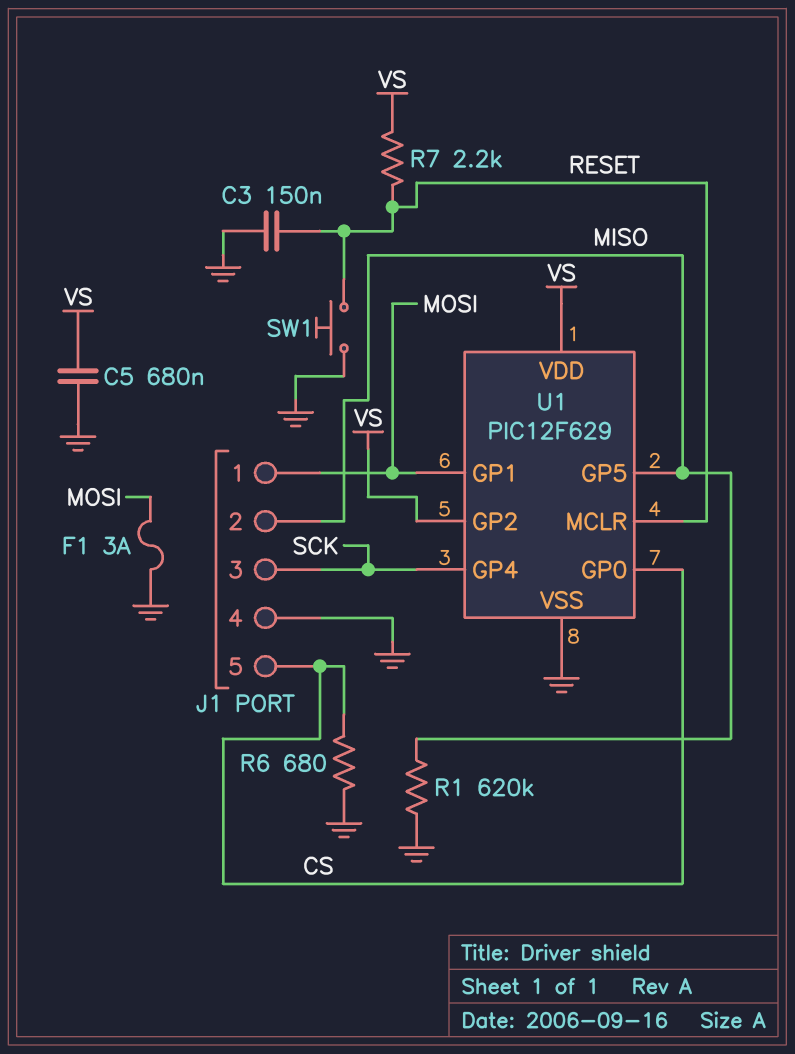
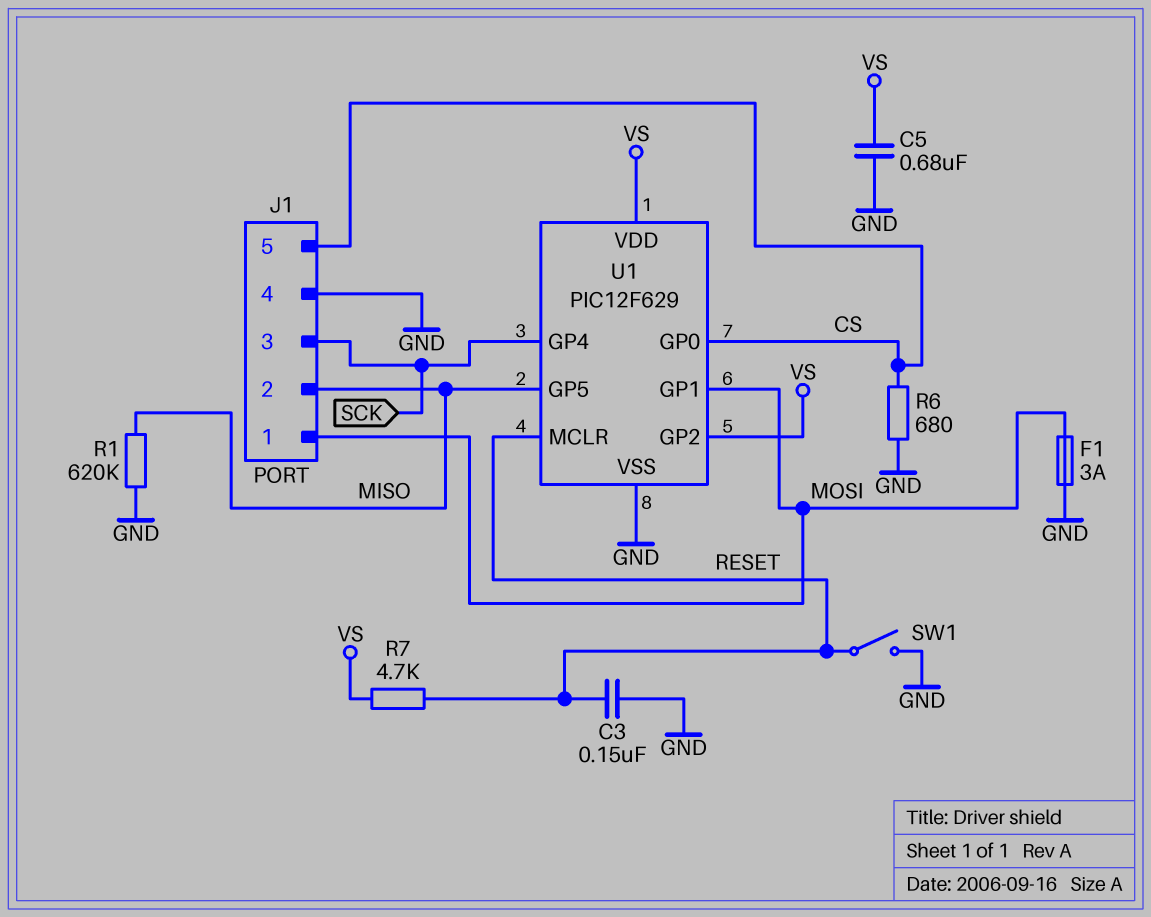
R7: 2.2k (RESET, VS) -> 4.7k (RESET, VS)
SW1: button (GND, RESET) -> switch (GND, RESET)

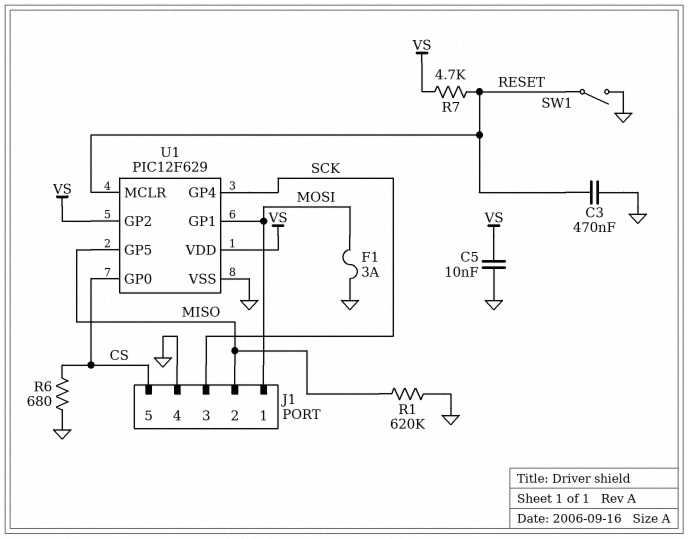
C3: 150nF (GND, RESET) -> 470nF (GND, RESET)
C5: 680nF (GND, VS) -> 10nF (GND, VS)

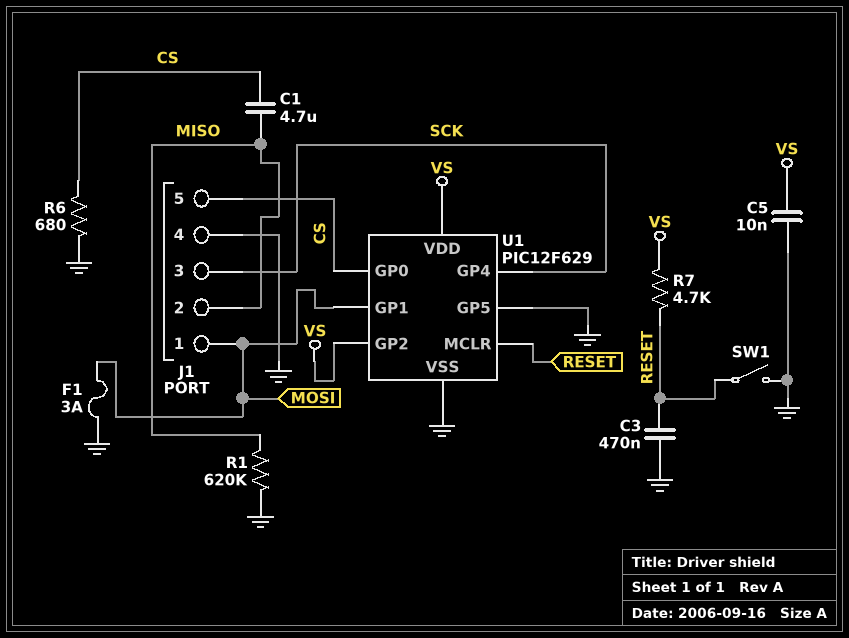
C1: none -> 4.7uF (CS, MISO)
U1 pin GP5: MISO -> GND

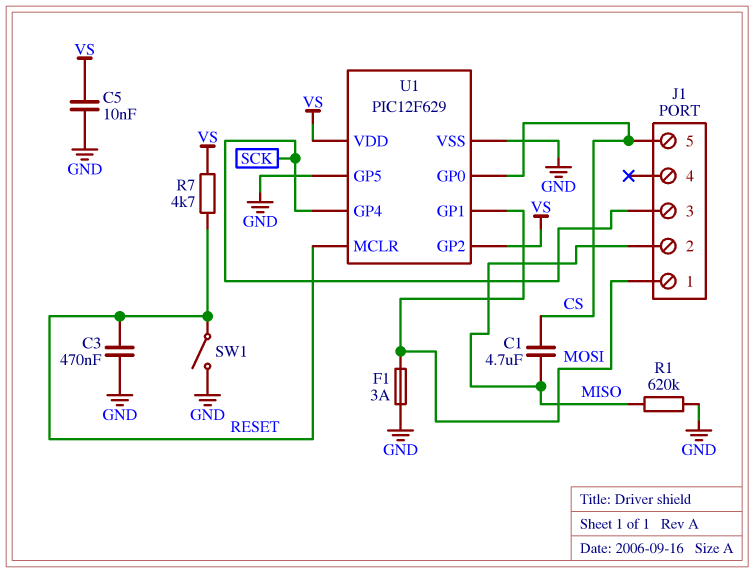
J1 pin 4: GND -> none
R6: 680 (CS, GND) -> none

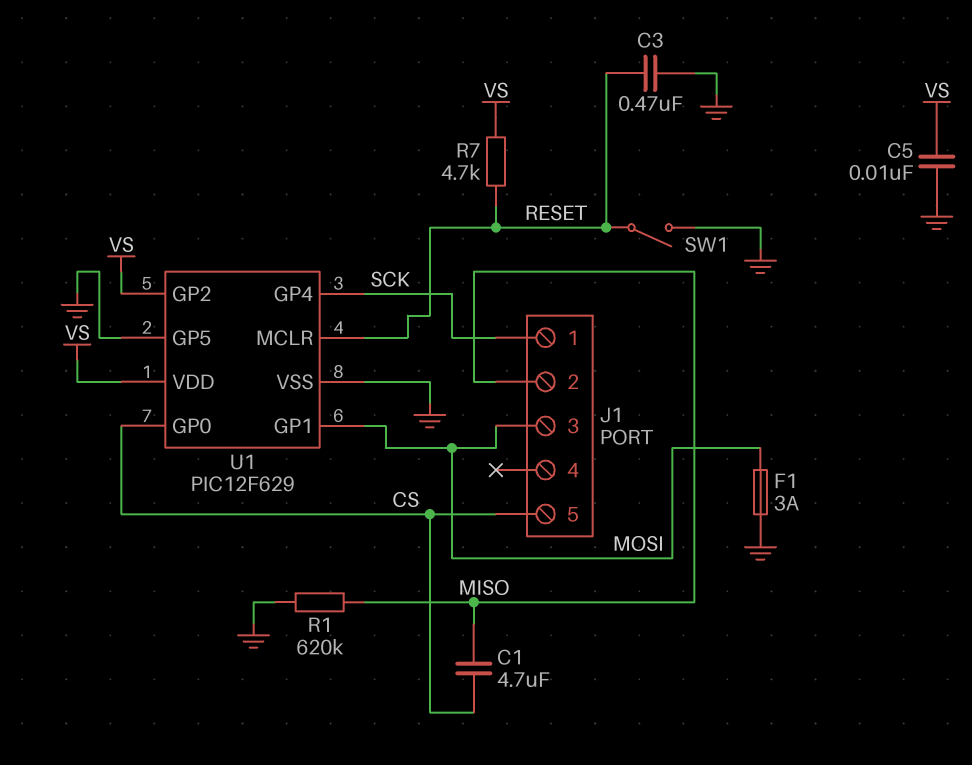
J1 pin 1: MOSI -> SCK
J1 pin 3: SCK -> MOSI

